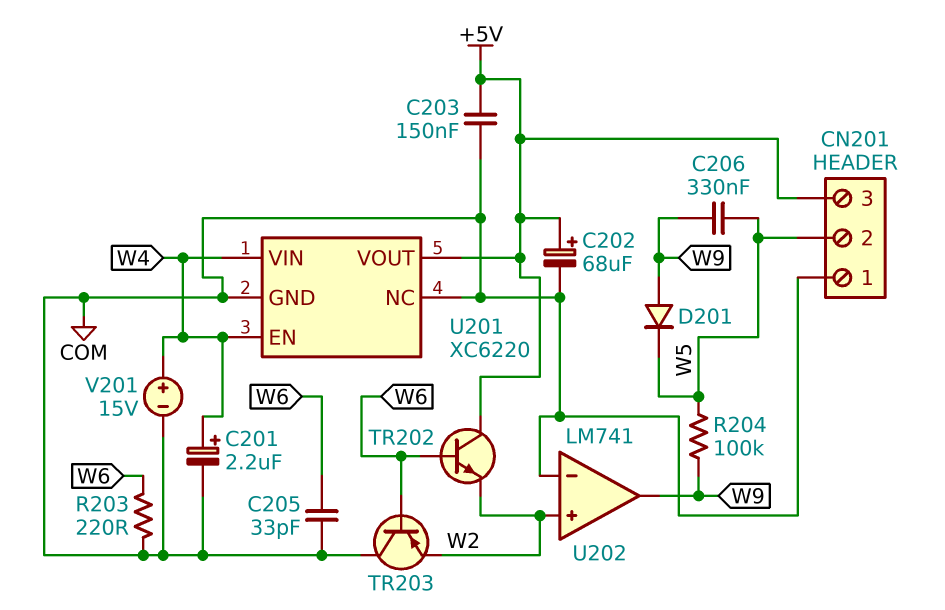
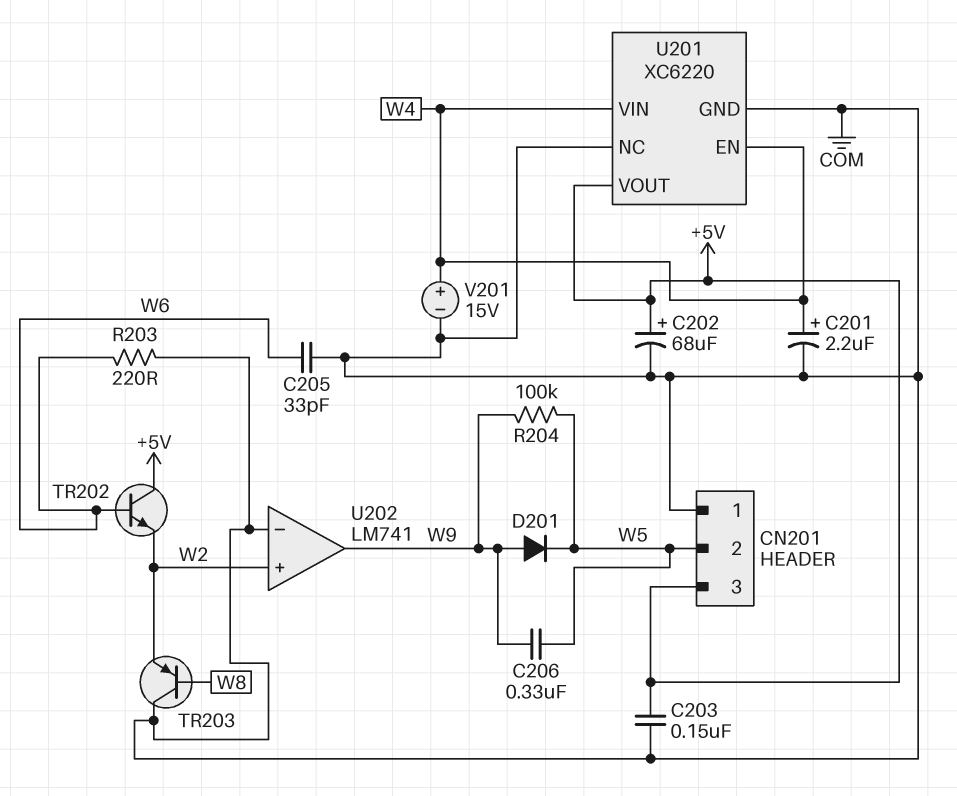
TR203: PNP (B W6, C COM, E W2) -> PNP (B W8, C COM, E W2)

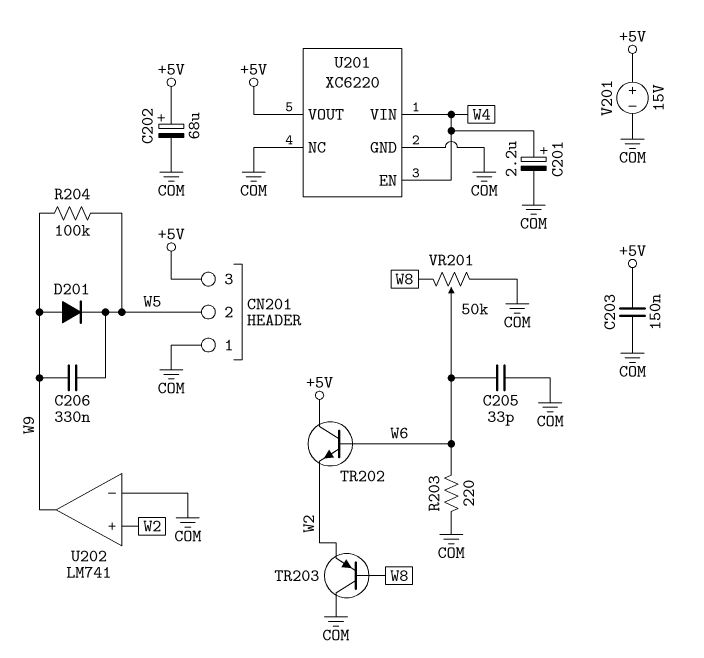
V201: 15V (plus W4, minus COM) -> 15V (plus +5V, minus COM)
VR201: none -> 50k (COM, W8, wiper W6)

